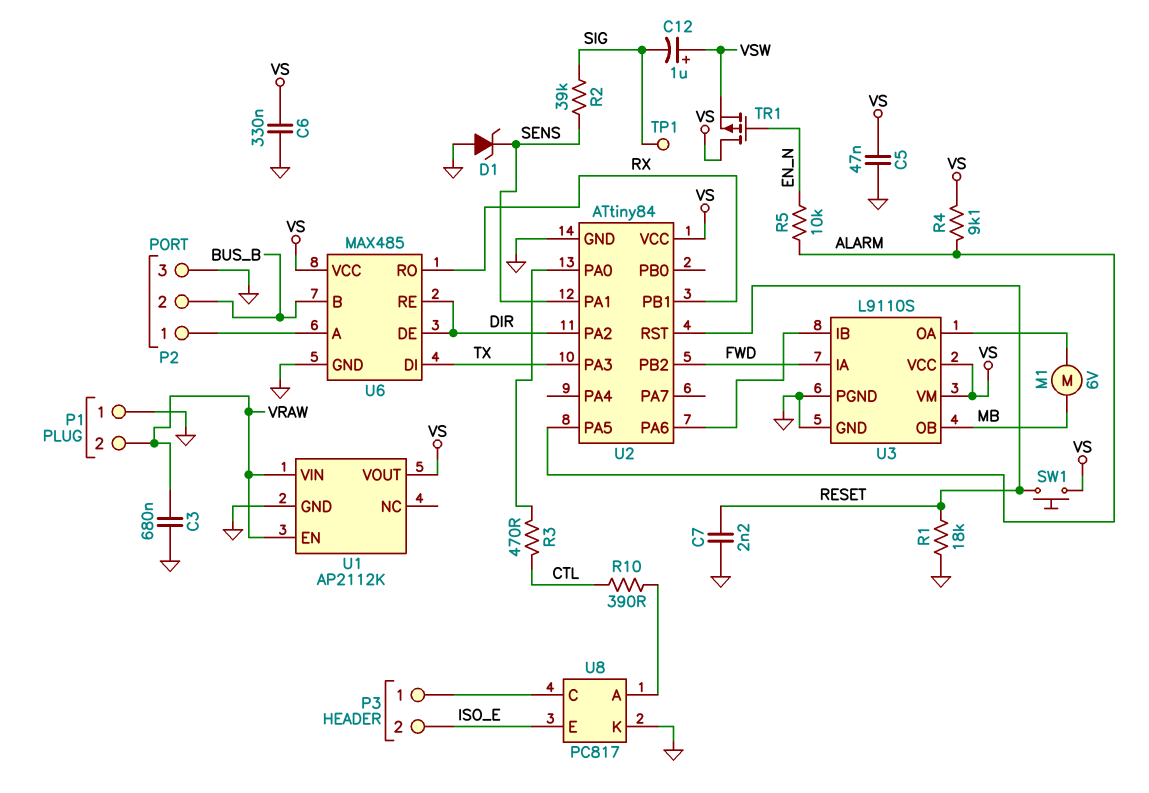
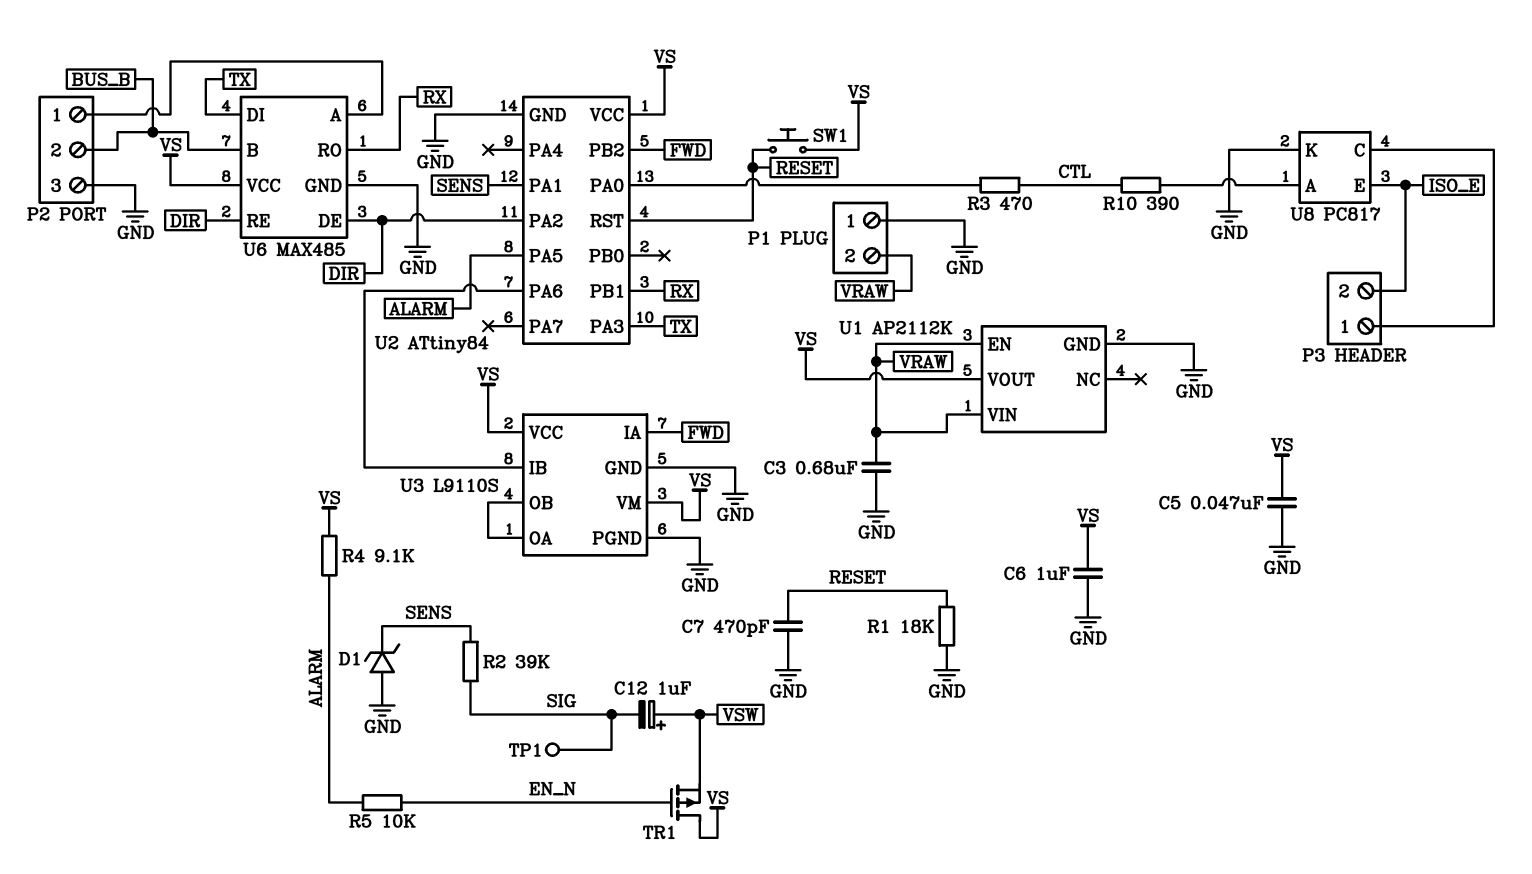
C6: 330nF (GND, VS) -> 1uF (GND, VS)
C7: 2.2nF (GND, RESET) -> 470pF (GND, RESET)
M1: motor 6V (MB, U3/OA) -> none
U3 pin OB: MB -> U3/OA

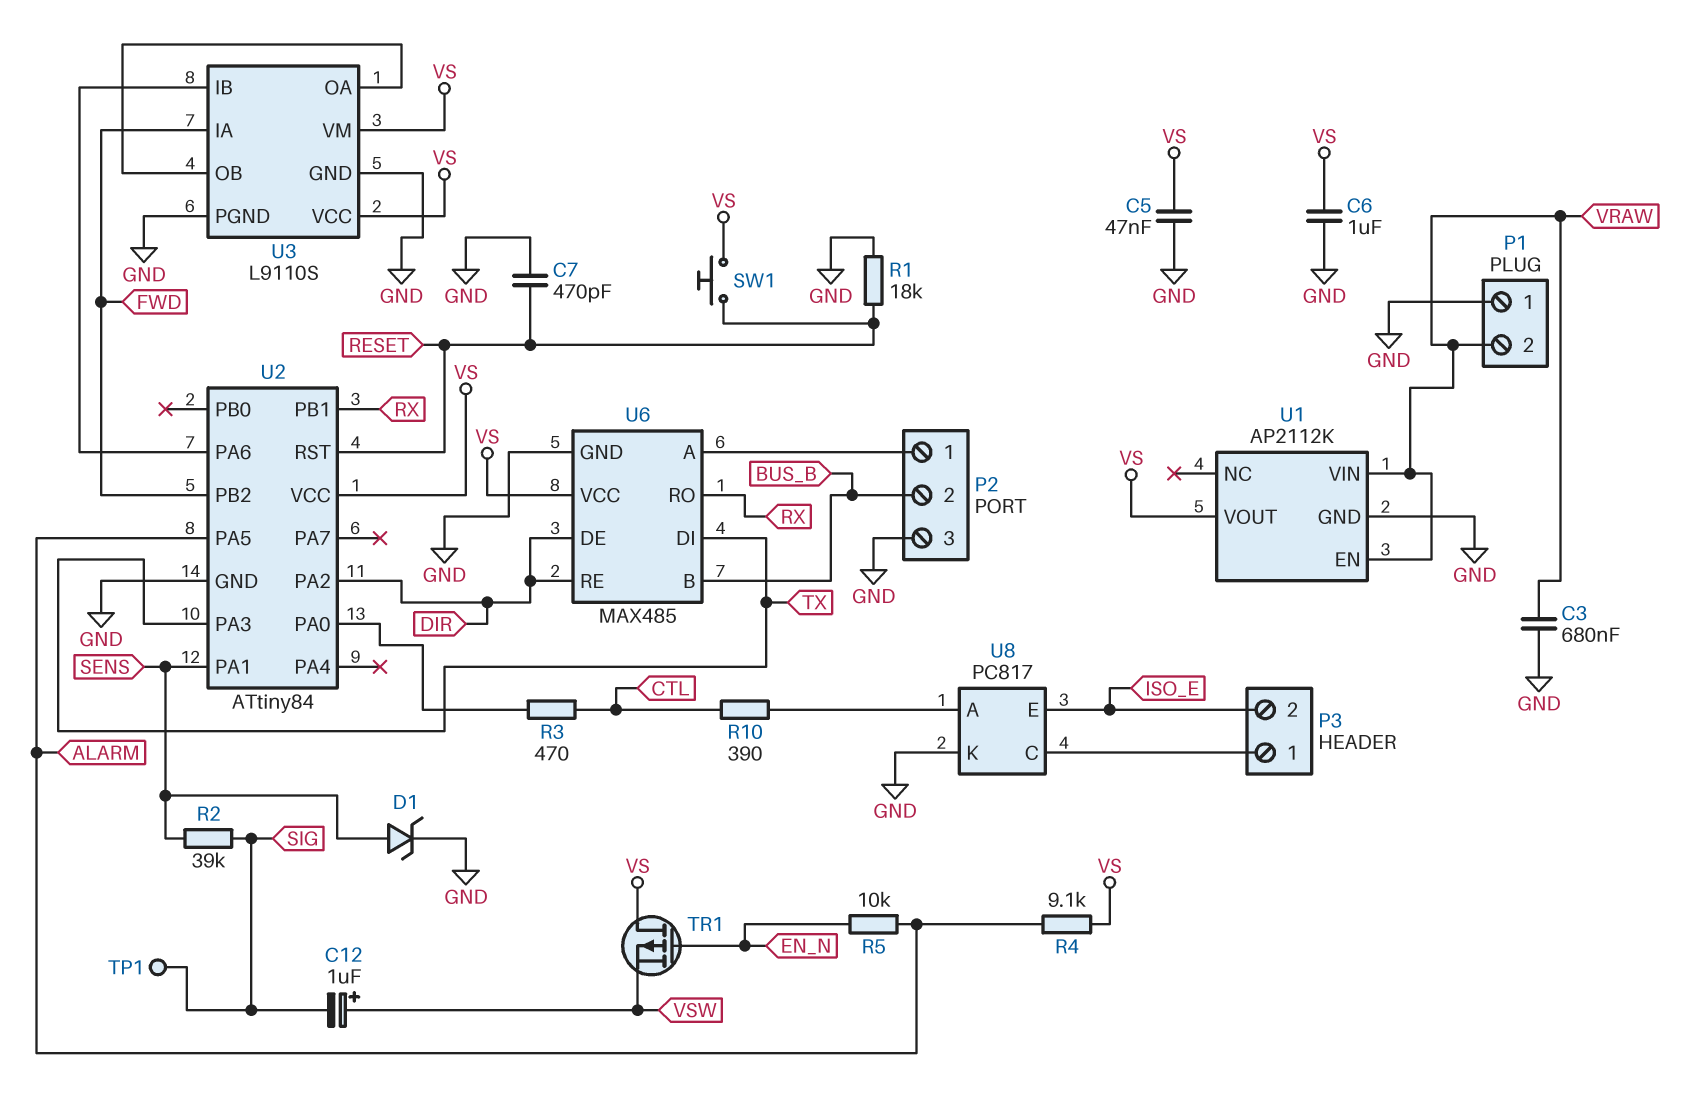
D1: zener (A GND, K SENS) -> zener (A SENS, K GND)

